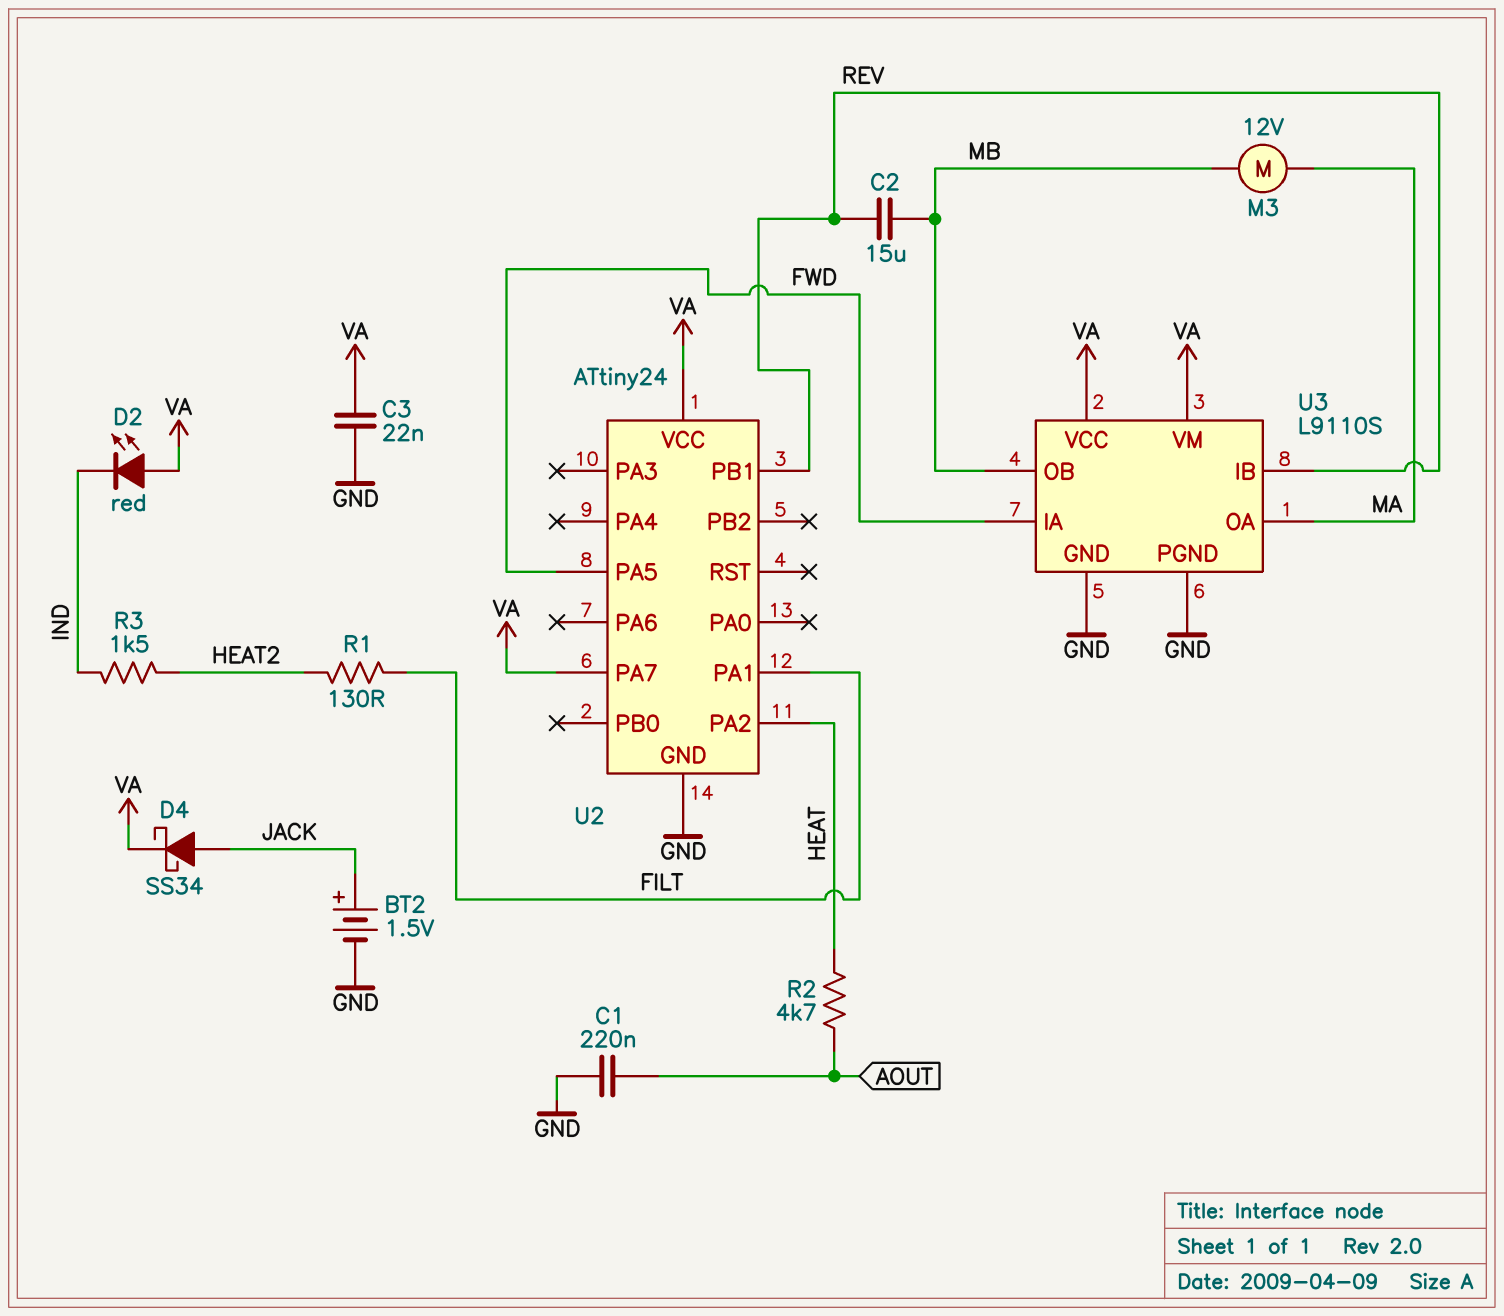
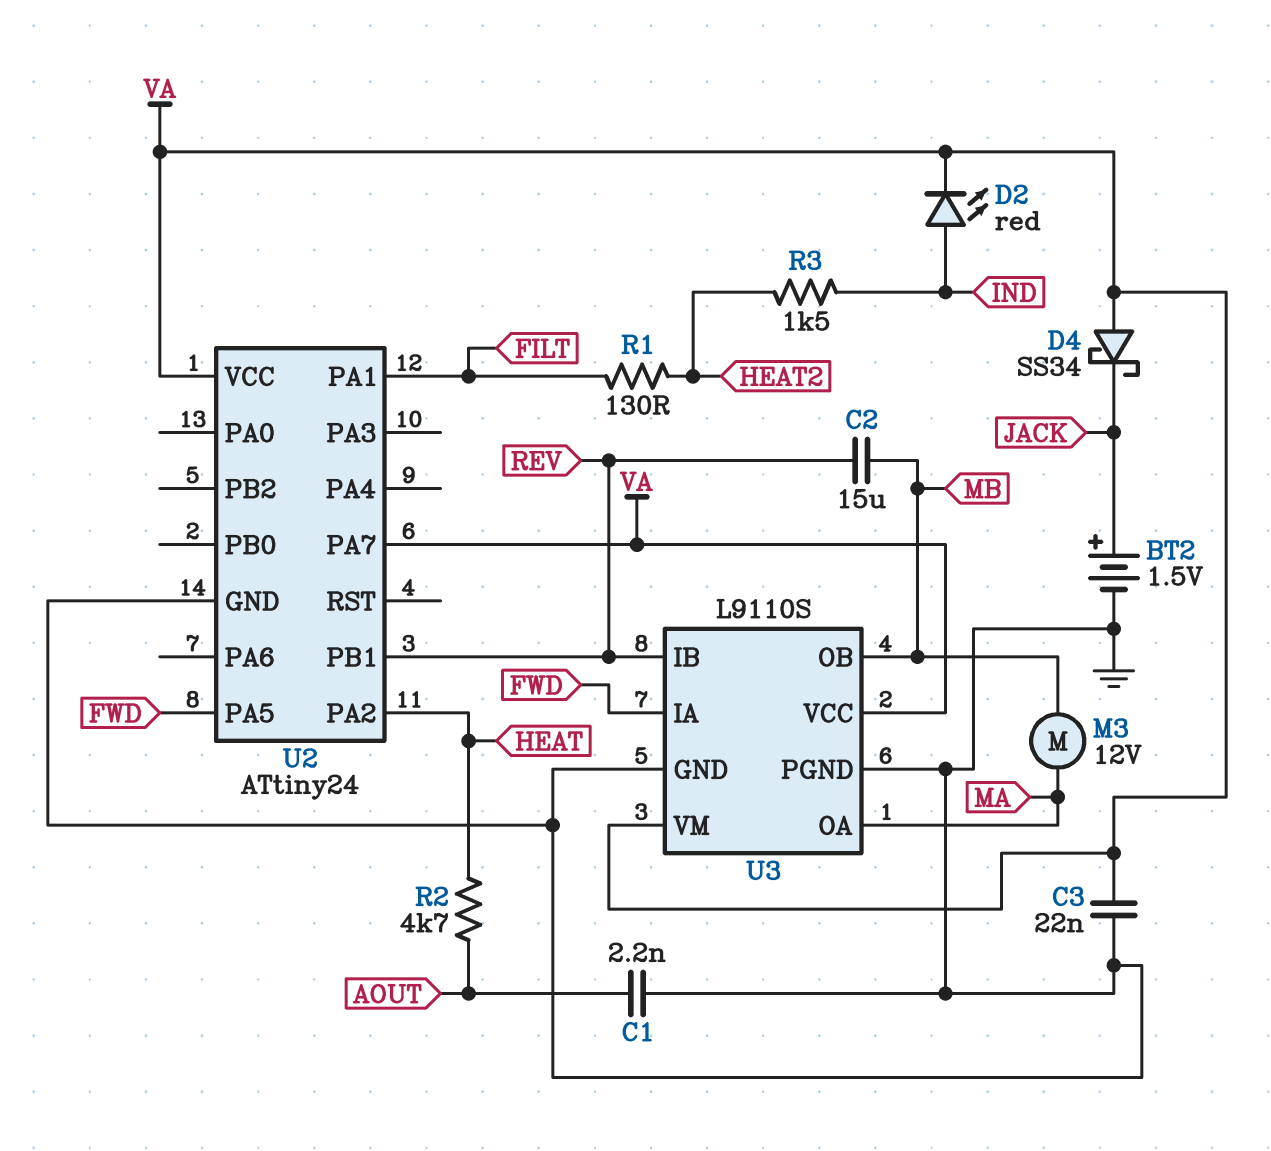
C1: 220nF (AOUT, GND) -> 2.2nF (AOUT, GND)
D2: LED red (A VA, K IND) -> LED red (A IND, K VA)
D4: schottky SS34 (A JACK, K VA) -> schottky SS34 (A VA, K JACK)

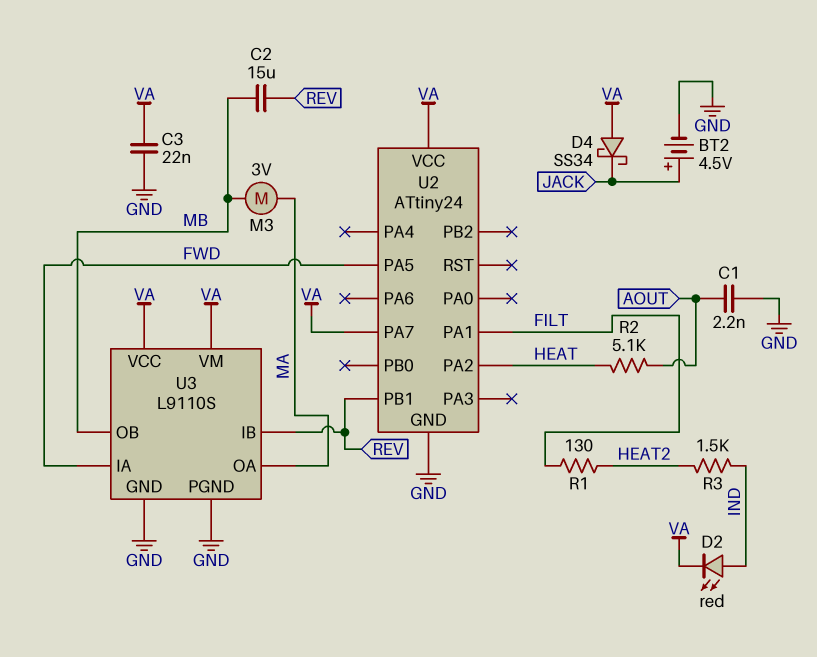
BT2: 1.5V (plus JACK, minus GND) -> 4.5V (plus JACK, minus GND)
M3: motor 12V (MA, MB) -> motor 3V (MA, MB)
R2: 4.7k (AOUT, HEAT) -> 5.1k (AOUT, HEAT)

